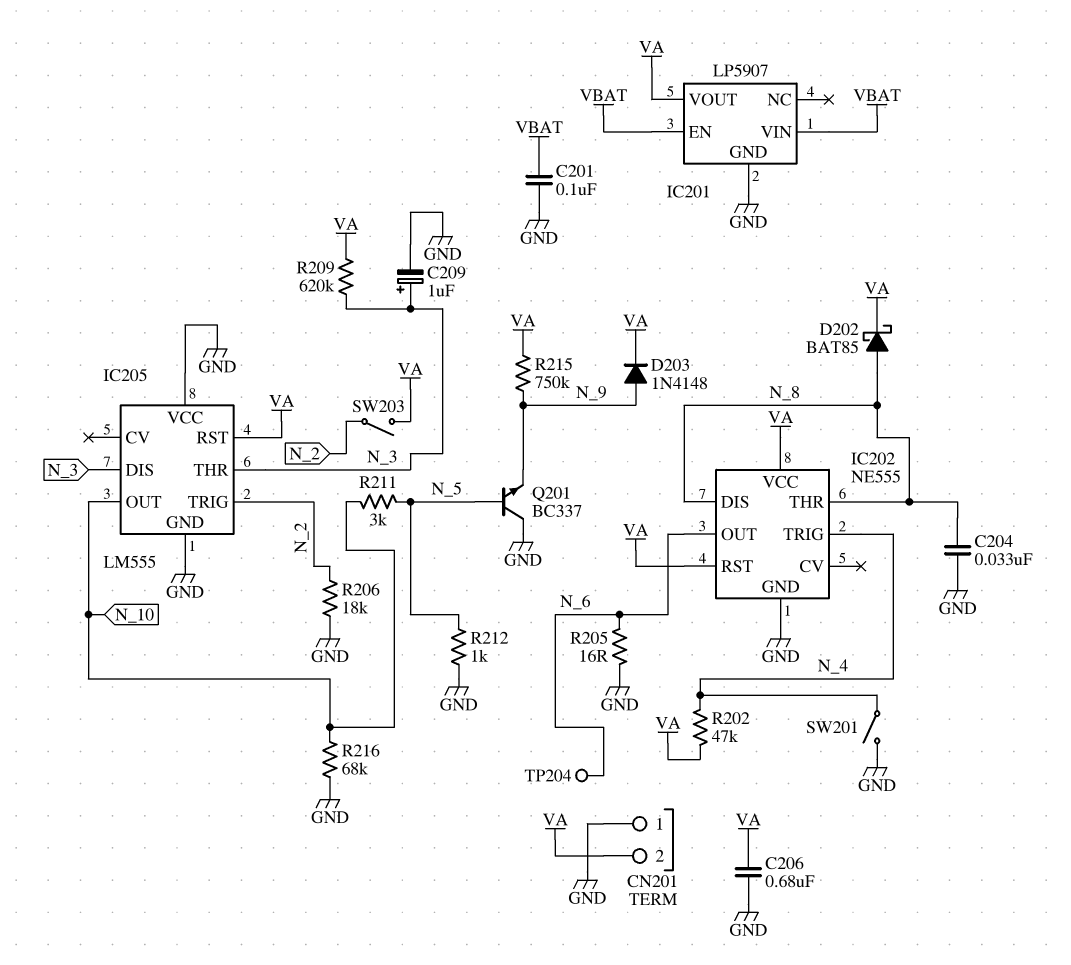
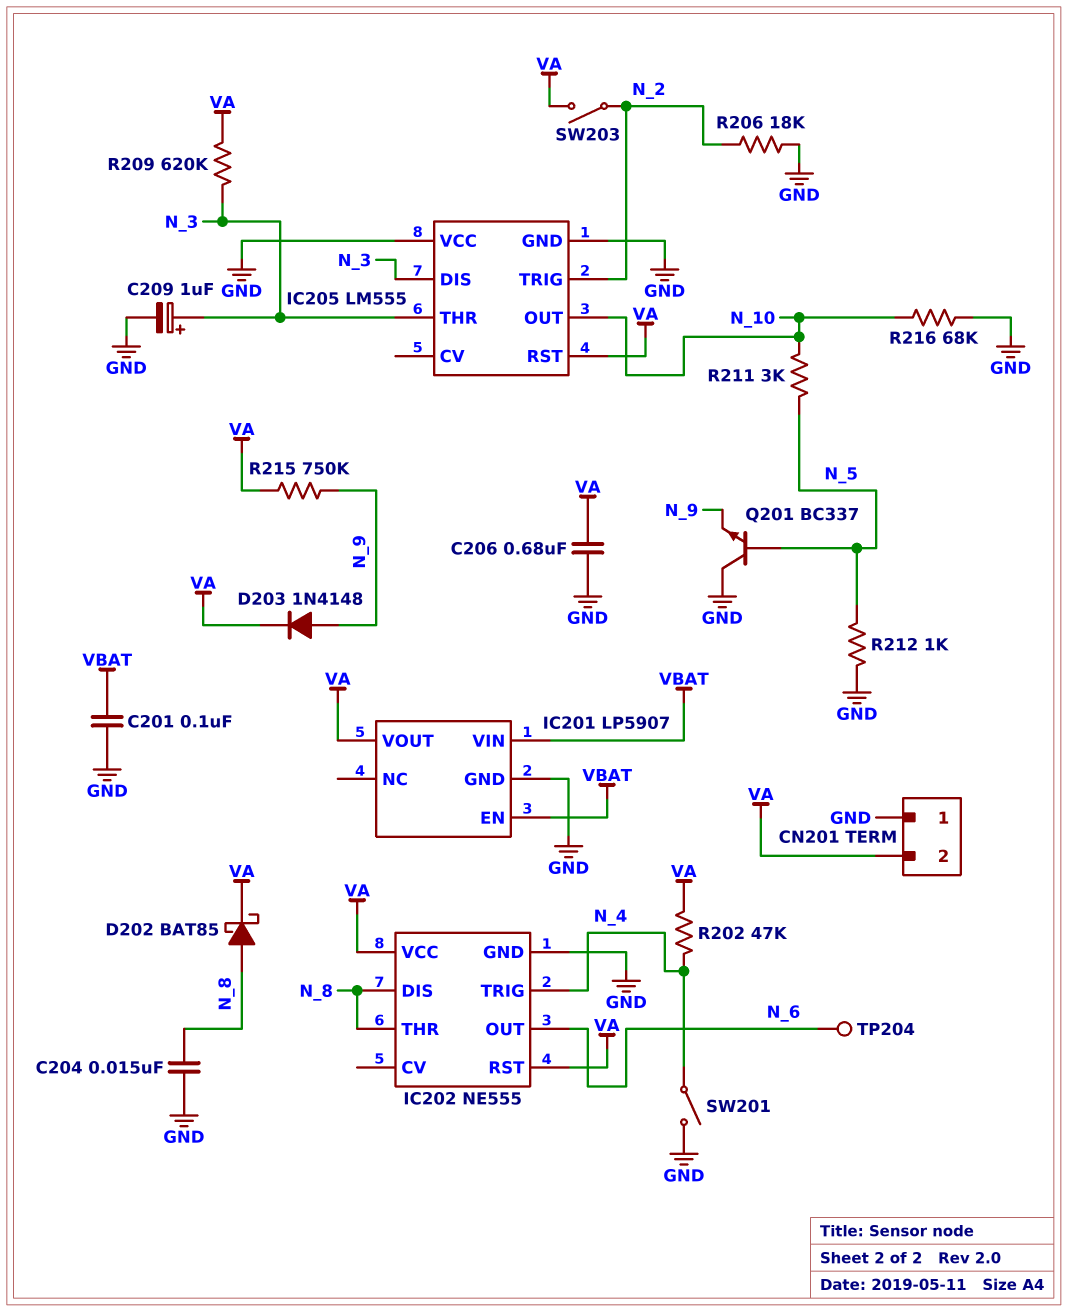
C204: 33nF (GND, N_8) -> 15nF (GND, N_8)
R205: 16 (GND, N_6) -> none

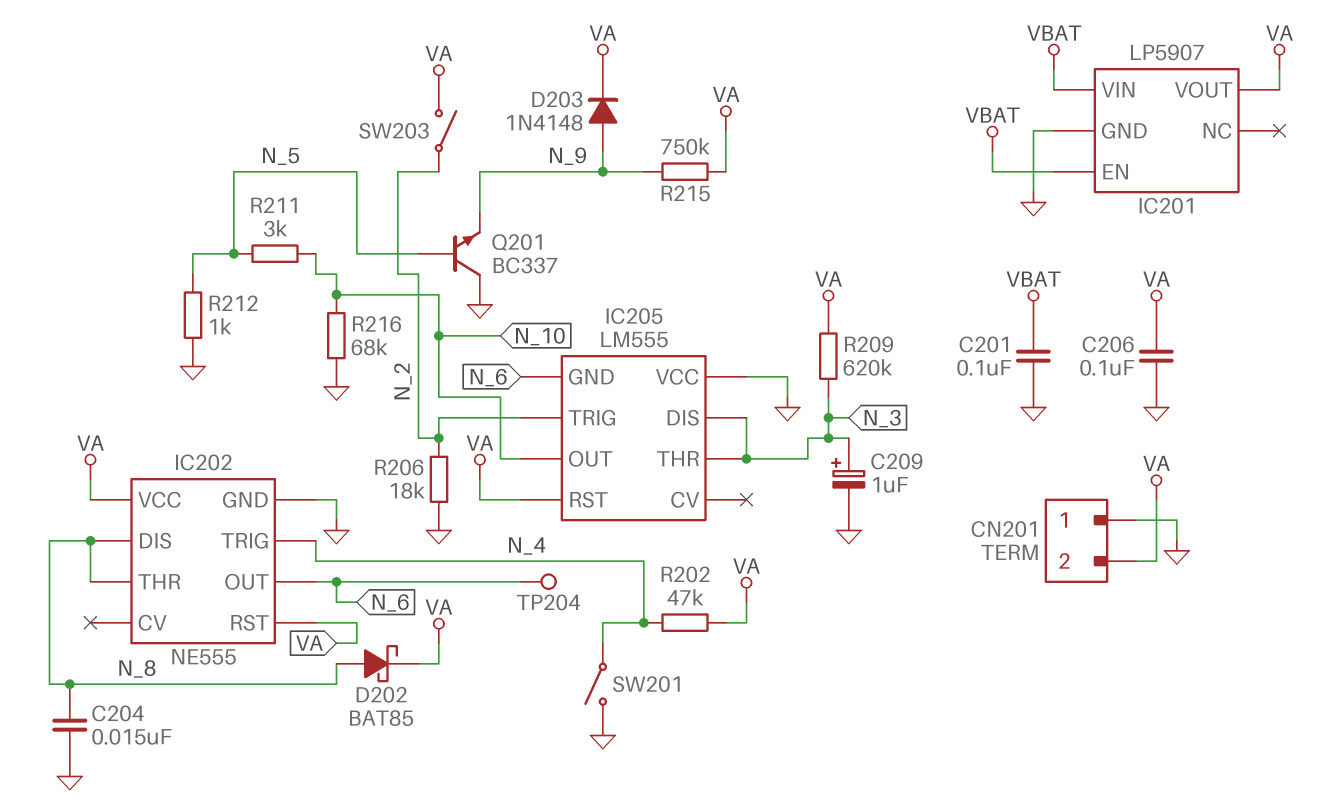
C206: 680nF (GND, VA) -> 100nF (GND, VA)
IC205 pin GND: GND -> N_6

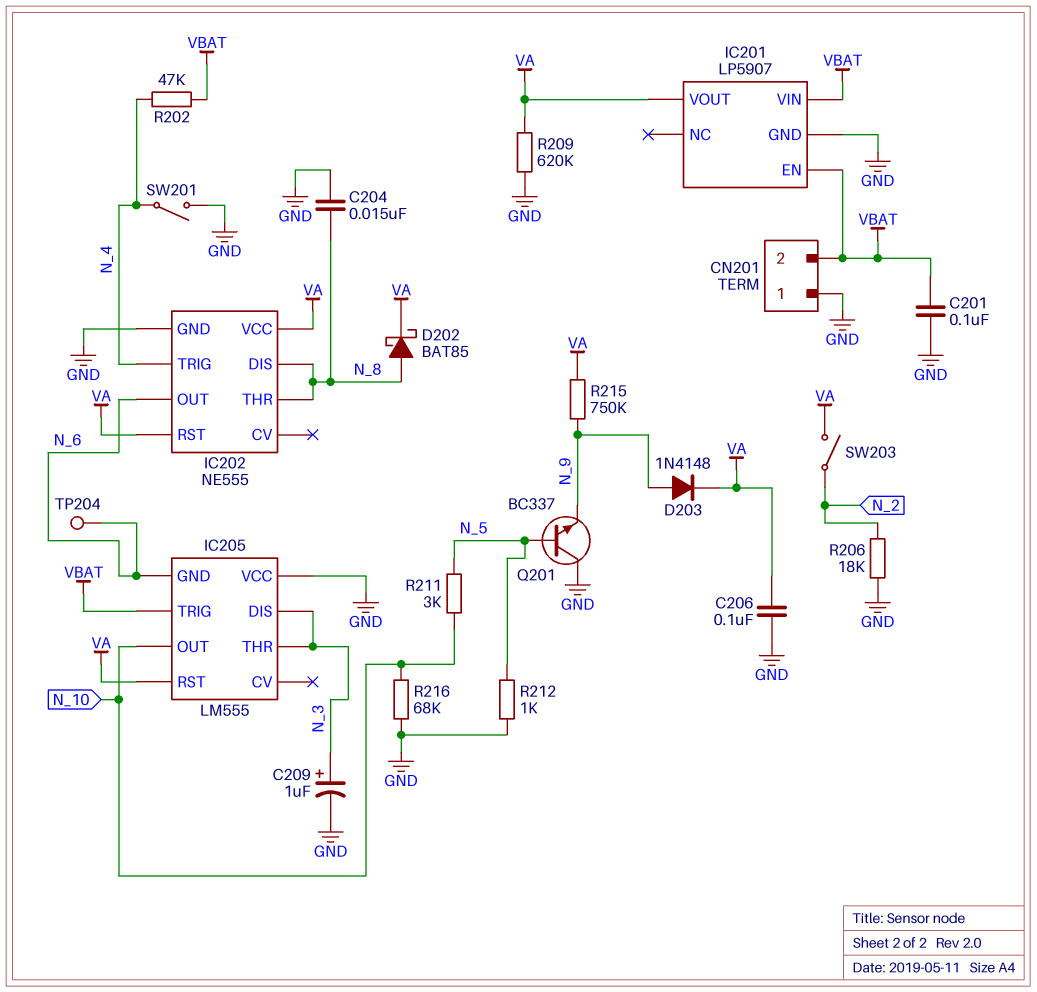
CN201 pin 2: VA -> VBAT
IC205 pin TRIG: N_2 -> VBAT
R202: 47k (N_4, VA) -> 47k (N_4, VBAT)
R209: 620k (N_3, VA) -> 620k (GND, VA)

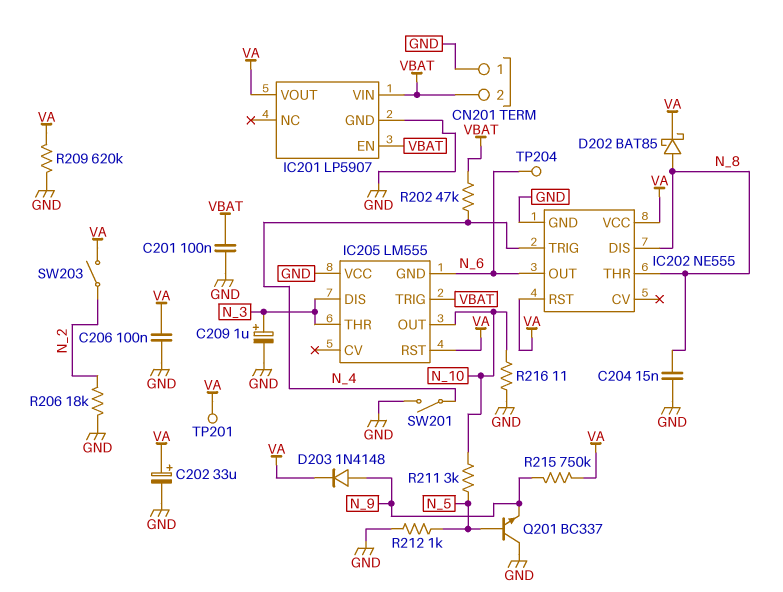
C202: none -> 33uF (plus VA, minus GND)
R216: 68k (GND, N_10) -> 11 (GND, N_10)
TP201: none -> test point (VA)

